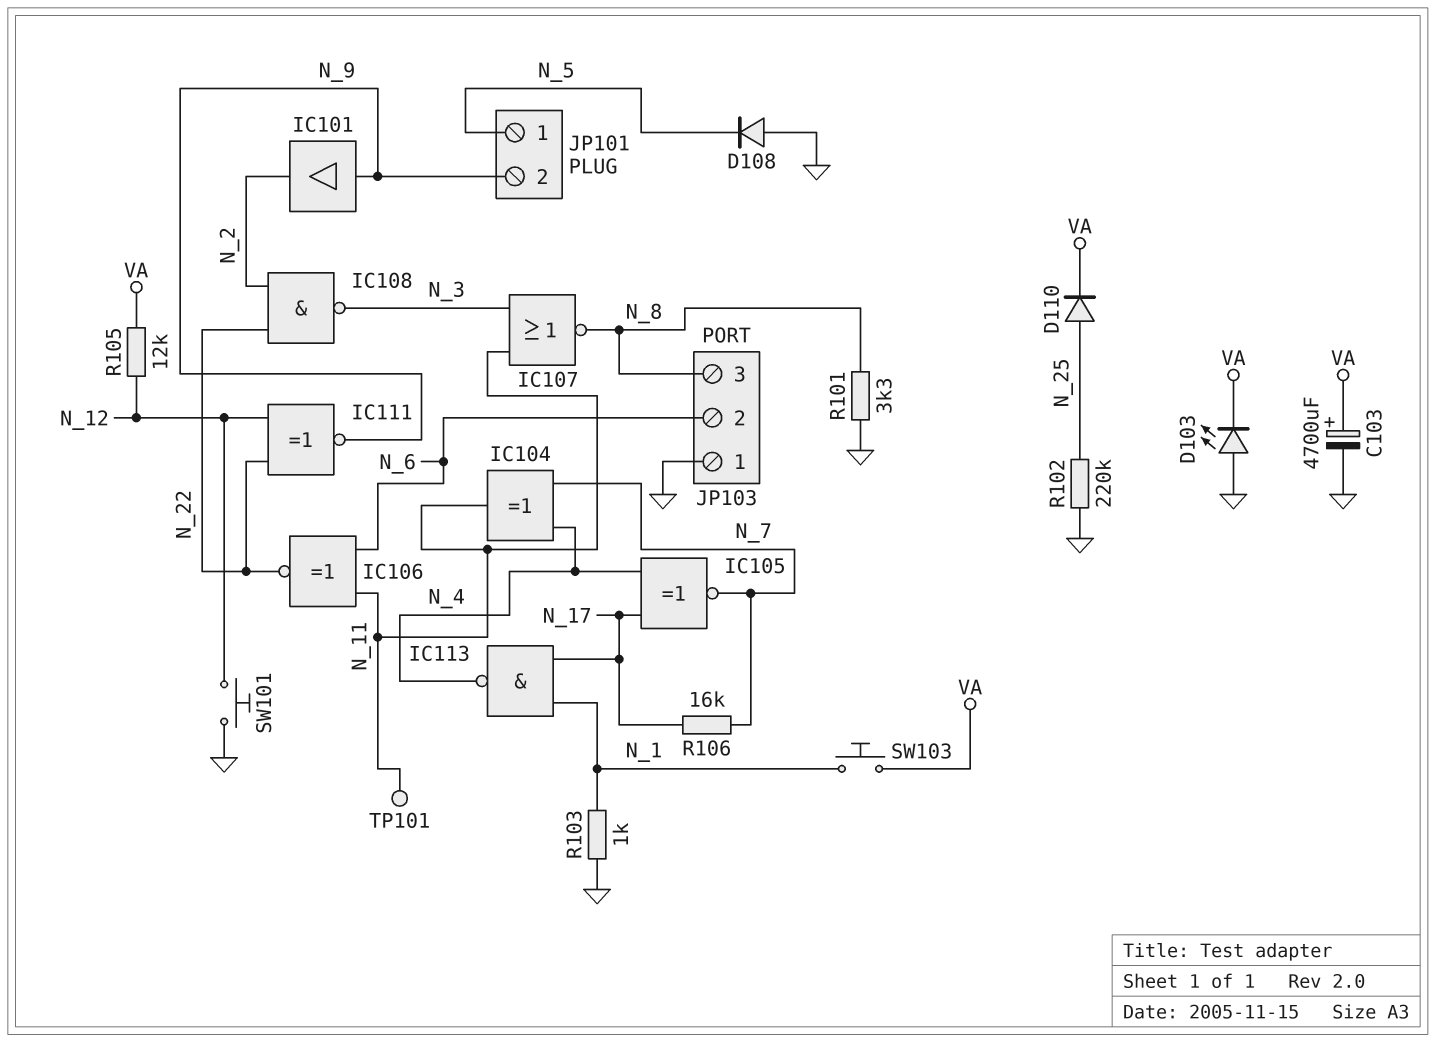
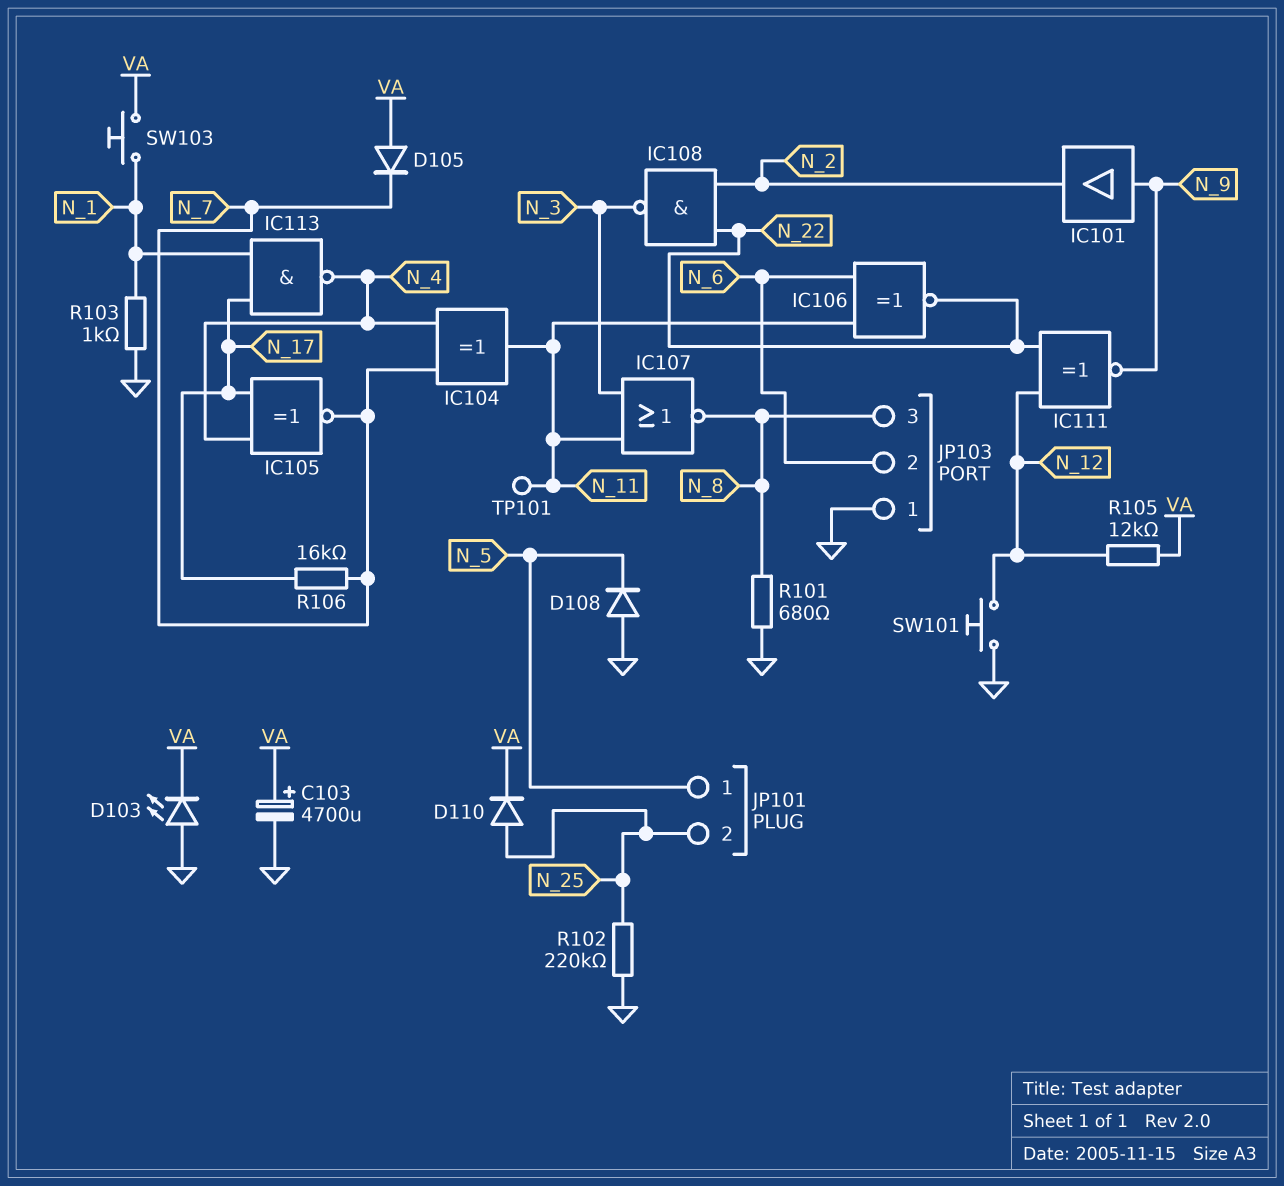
D105: none -> diode (A VA, K N_7)
JP101 pin 2: N_9 -> N_25
R101: 3.3k (GND, N_8) -> 680 (GND, N_8)

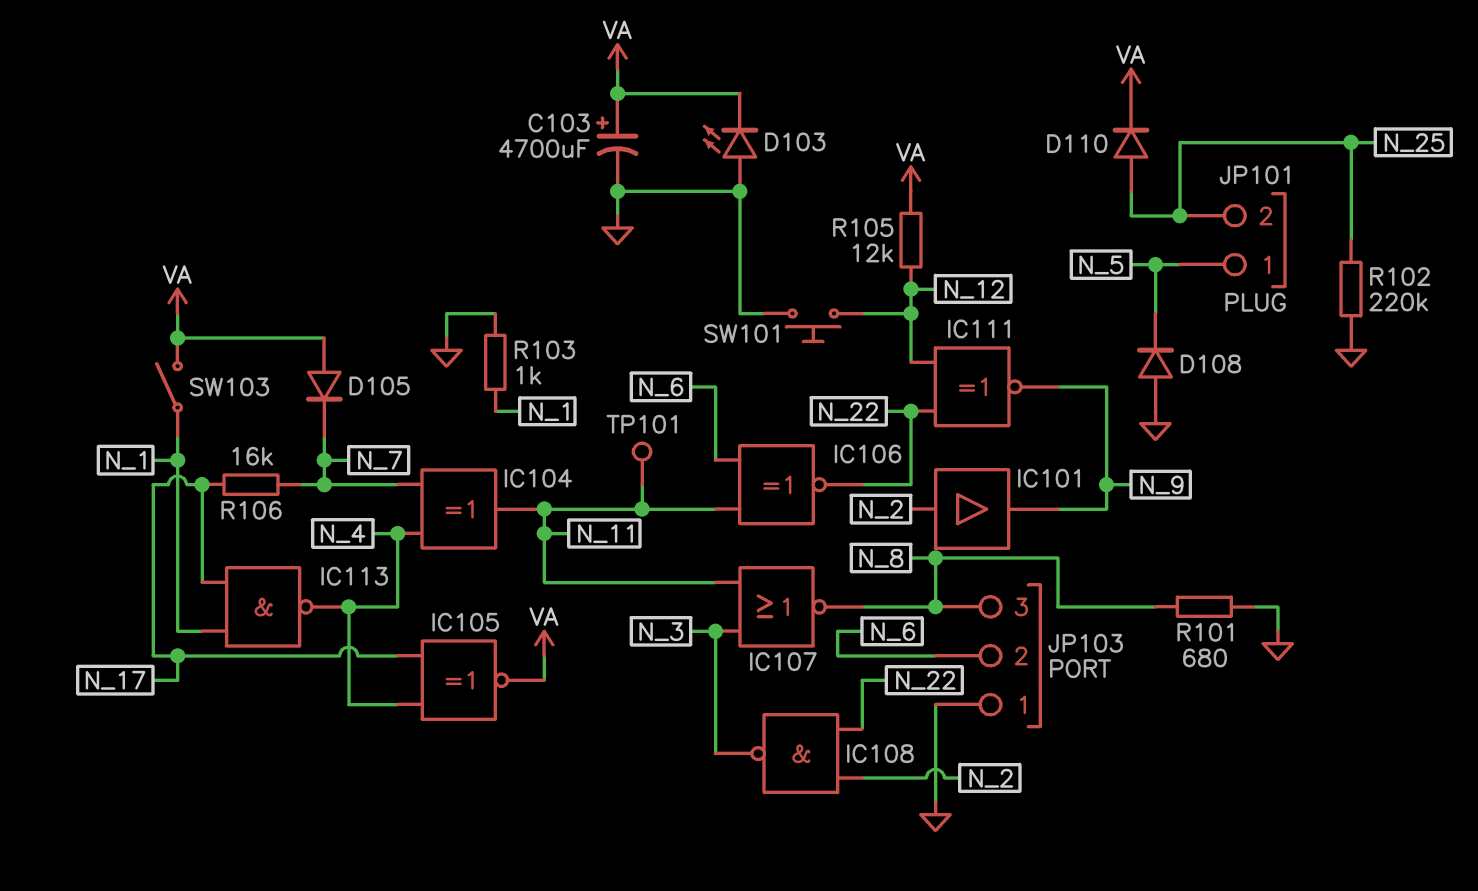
IC101: buffer (in N_9, out N_2) -> buffer (in N_2, out N_9)
IC105: XNOR (in N_4, in N_17, out N_7) -> XNOR (in N_4, in N_17, out VA)
SW103: button (N_1, VA) -> switch (N_1, VA)

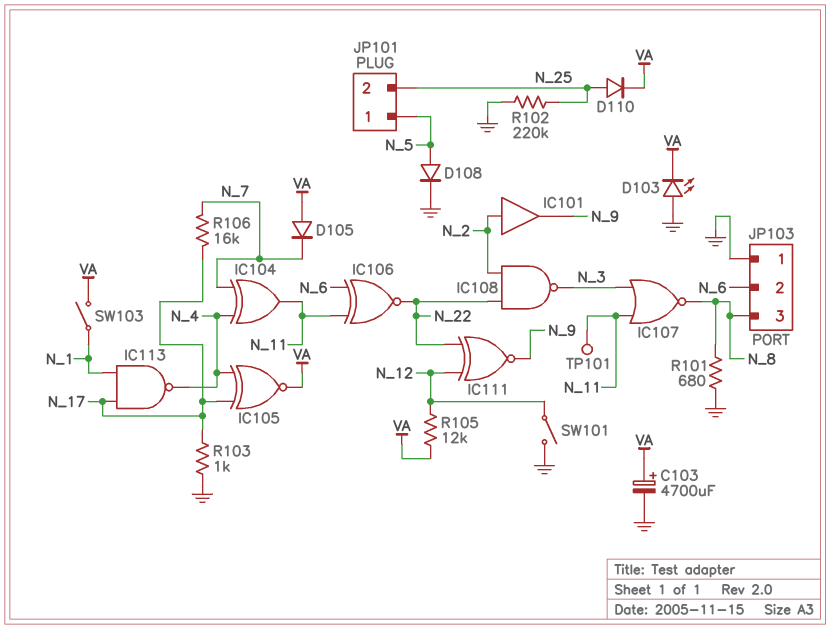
D108: diode (A GND, K N_5) -> diode (A N_5, K GND)
R103: 1k (GND, N_1) -> 1k (GND, N_17)
SW101: button (GND, N_12) -> switch (GND, N_12)

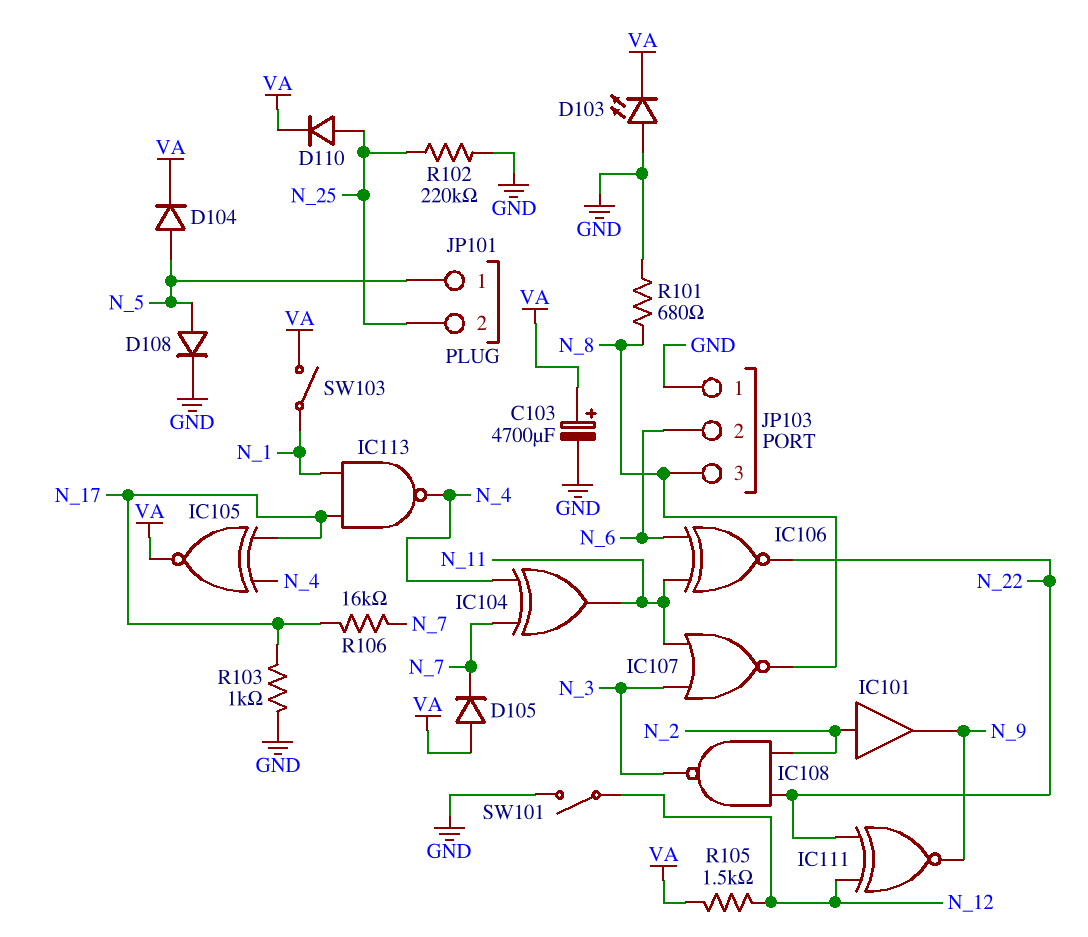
D104: none -> diode (A N_5, K VA)
R105: 12k (N_12, VA) -> 1.5k (N_12, VA)
TP101: test point (N_11) -> none

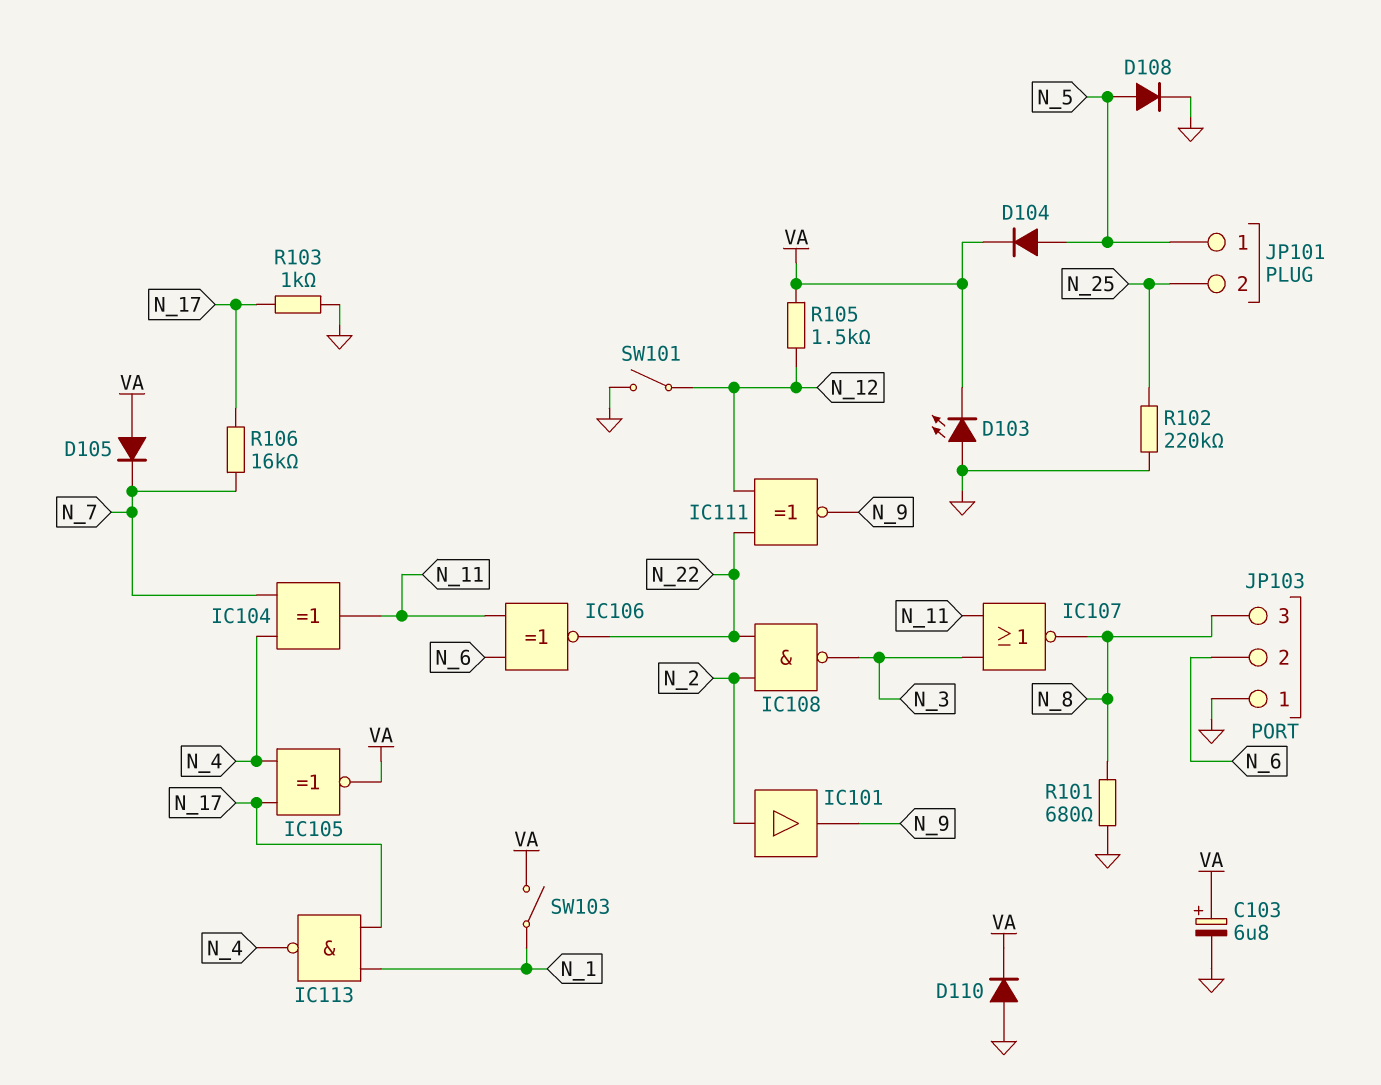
C103: 4700uF (plus VA, minus GND) -> 6.8uF (plus VA, minus GND)
D110: diode (A N_25, K VA) -> diode (A GND, K VA)

